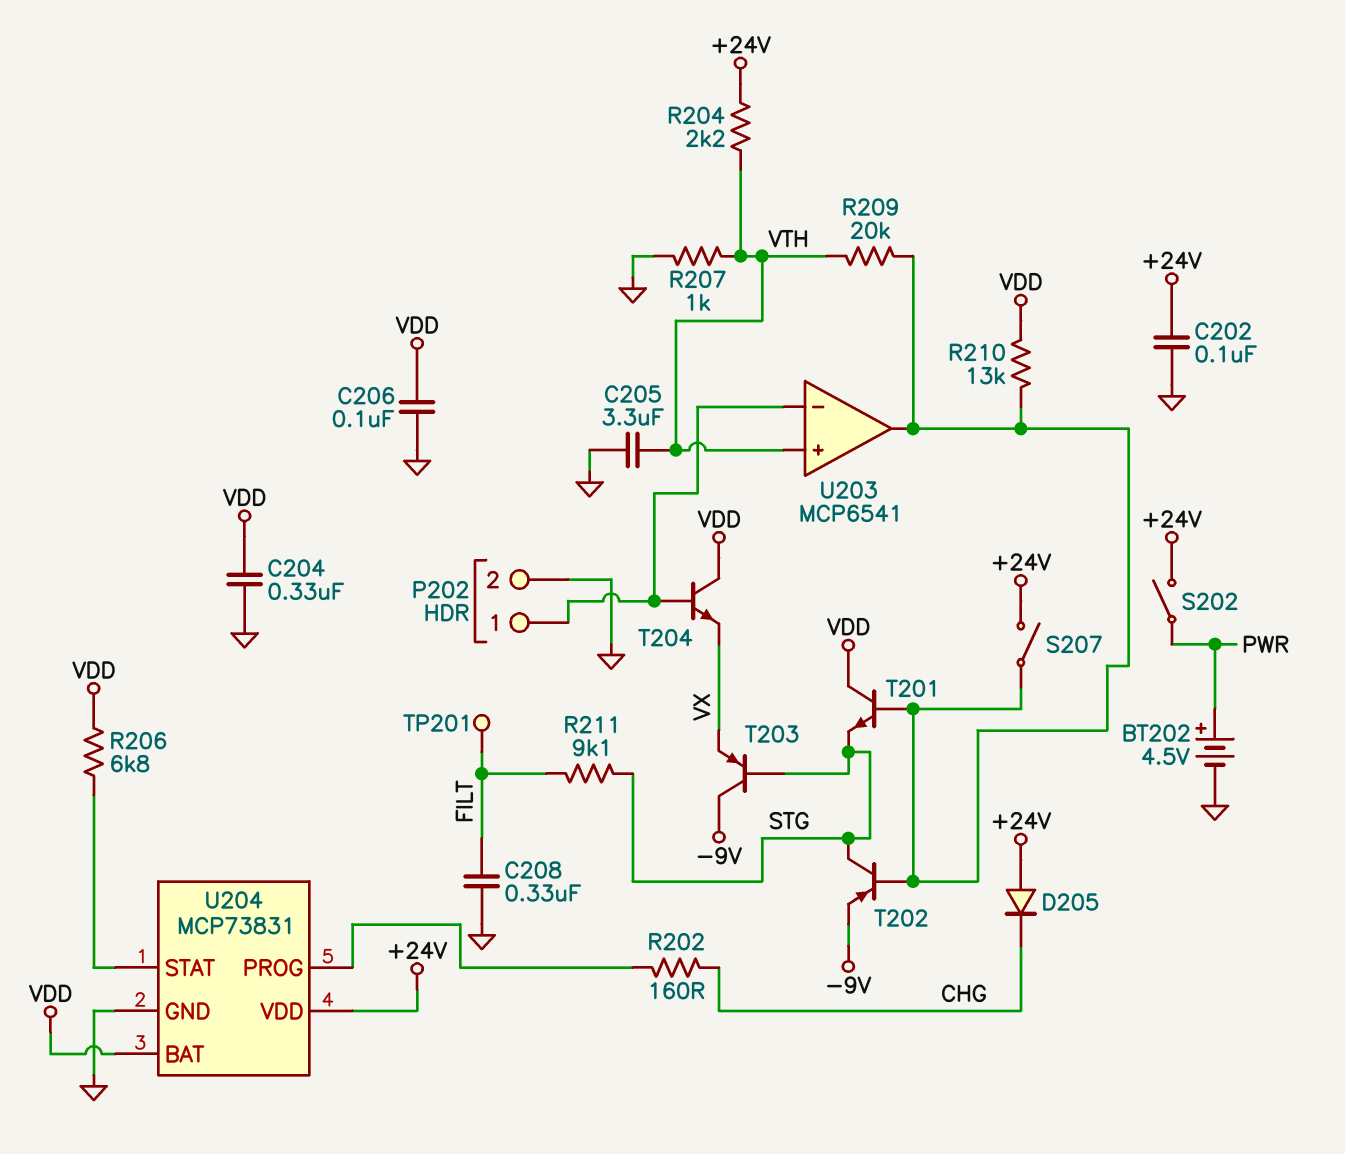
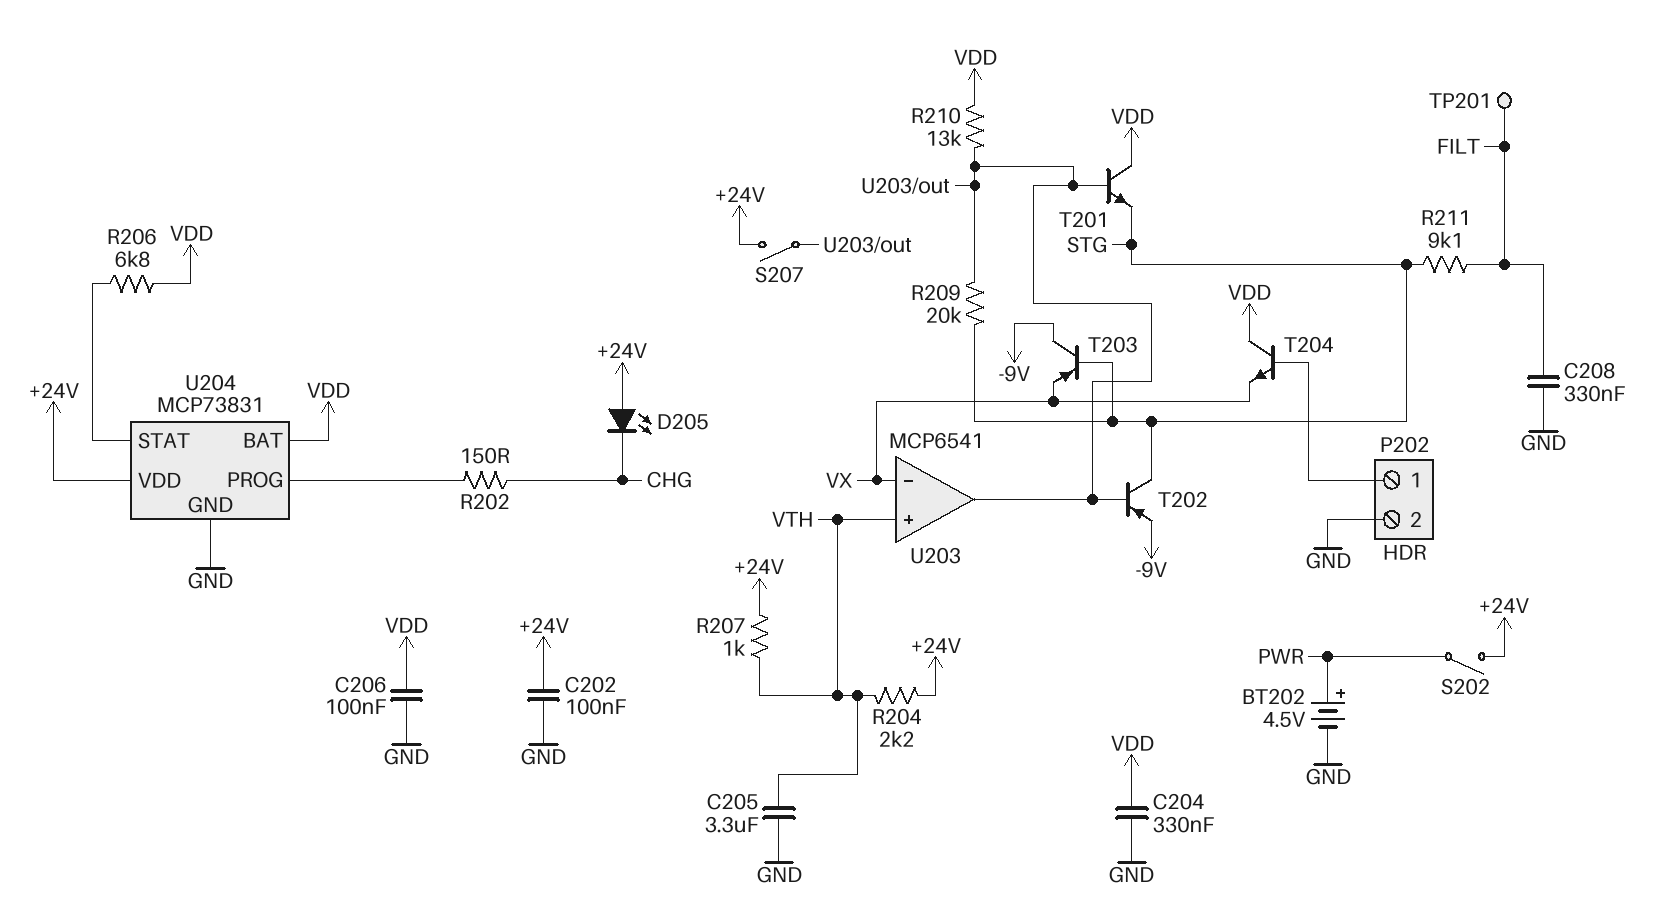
D205: diode (A +24V, K CHG) -> LED (A +24V, K CHG)
R202: 160 (CHG, U204/PROG) -> 150 (CHG, U204/PROG)
R207: 1k (GND, VTH) -> 1k (+24V, VTH)
R209: 20k (U203/out, VTH) -> 20k (STG, U203/out)
U203 pin in-: P202/1 -> VX

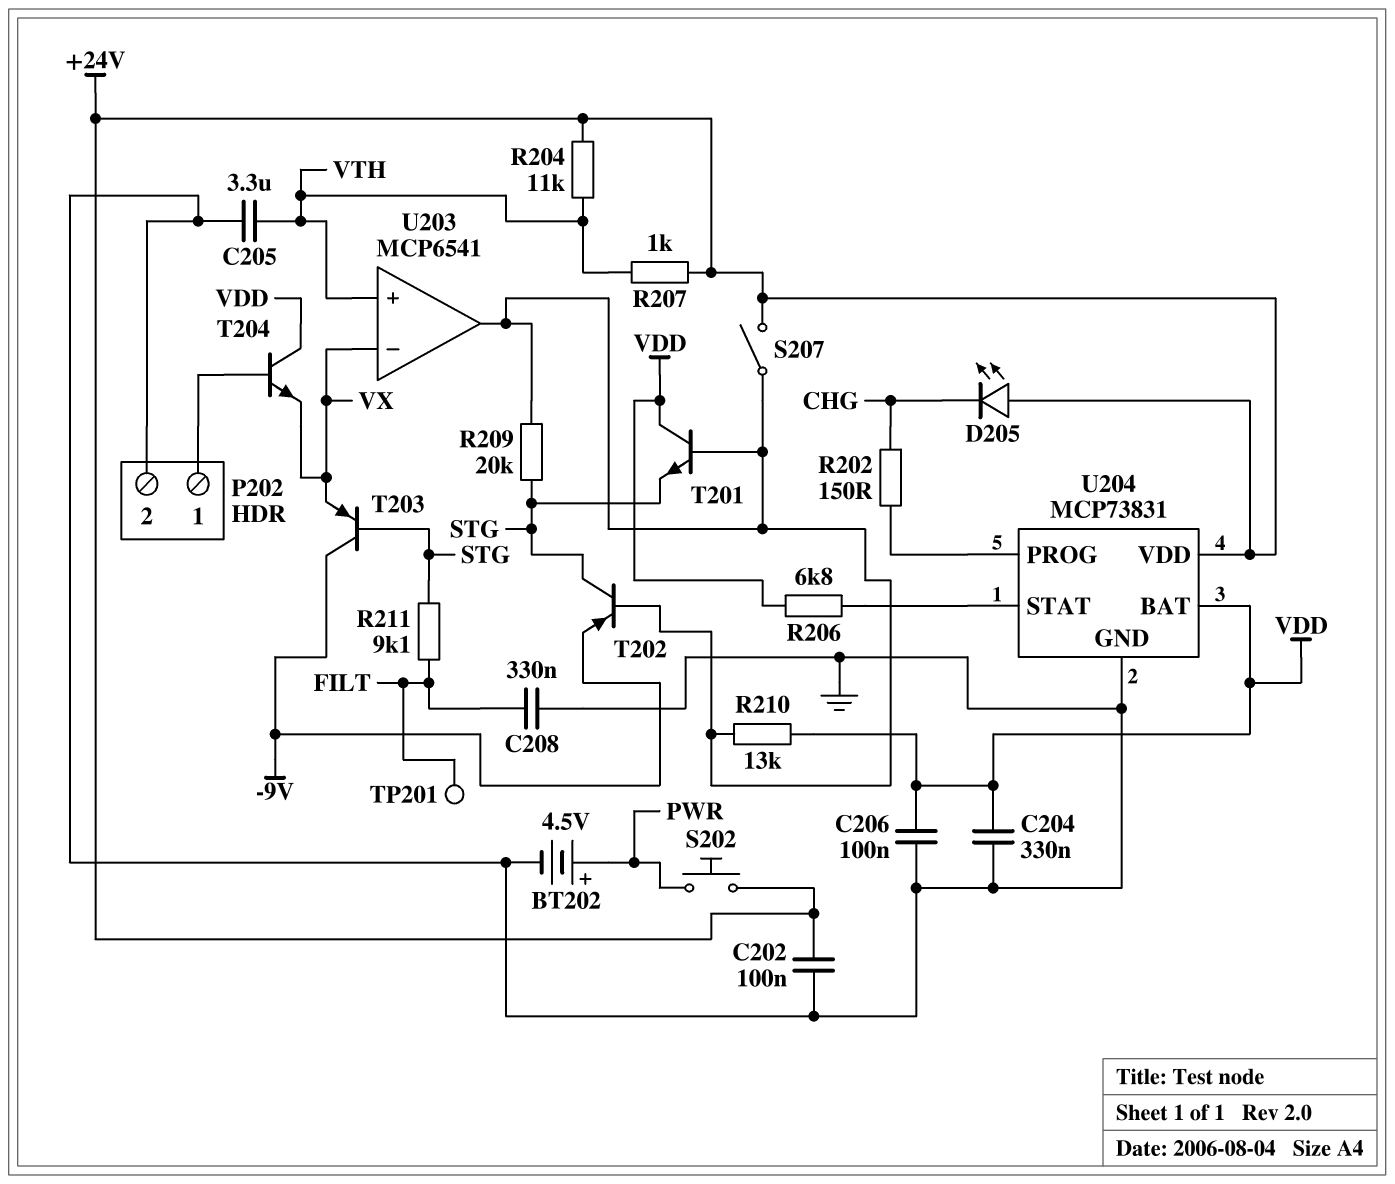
R204: 2.2k (+24V, VTH) -> 11k (+24V, VTH)
S202: switch (+24V, PWR) -> button (+24V, PWR)

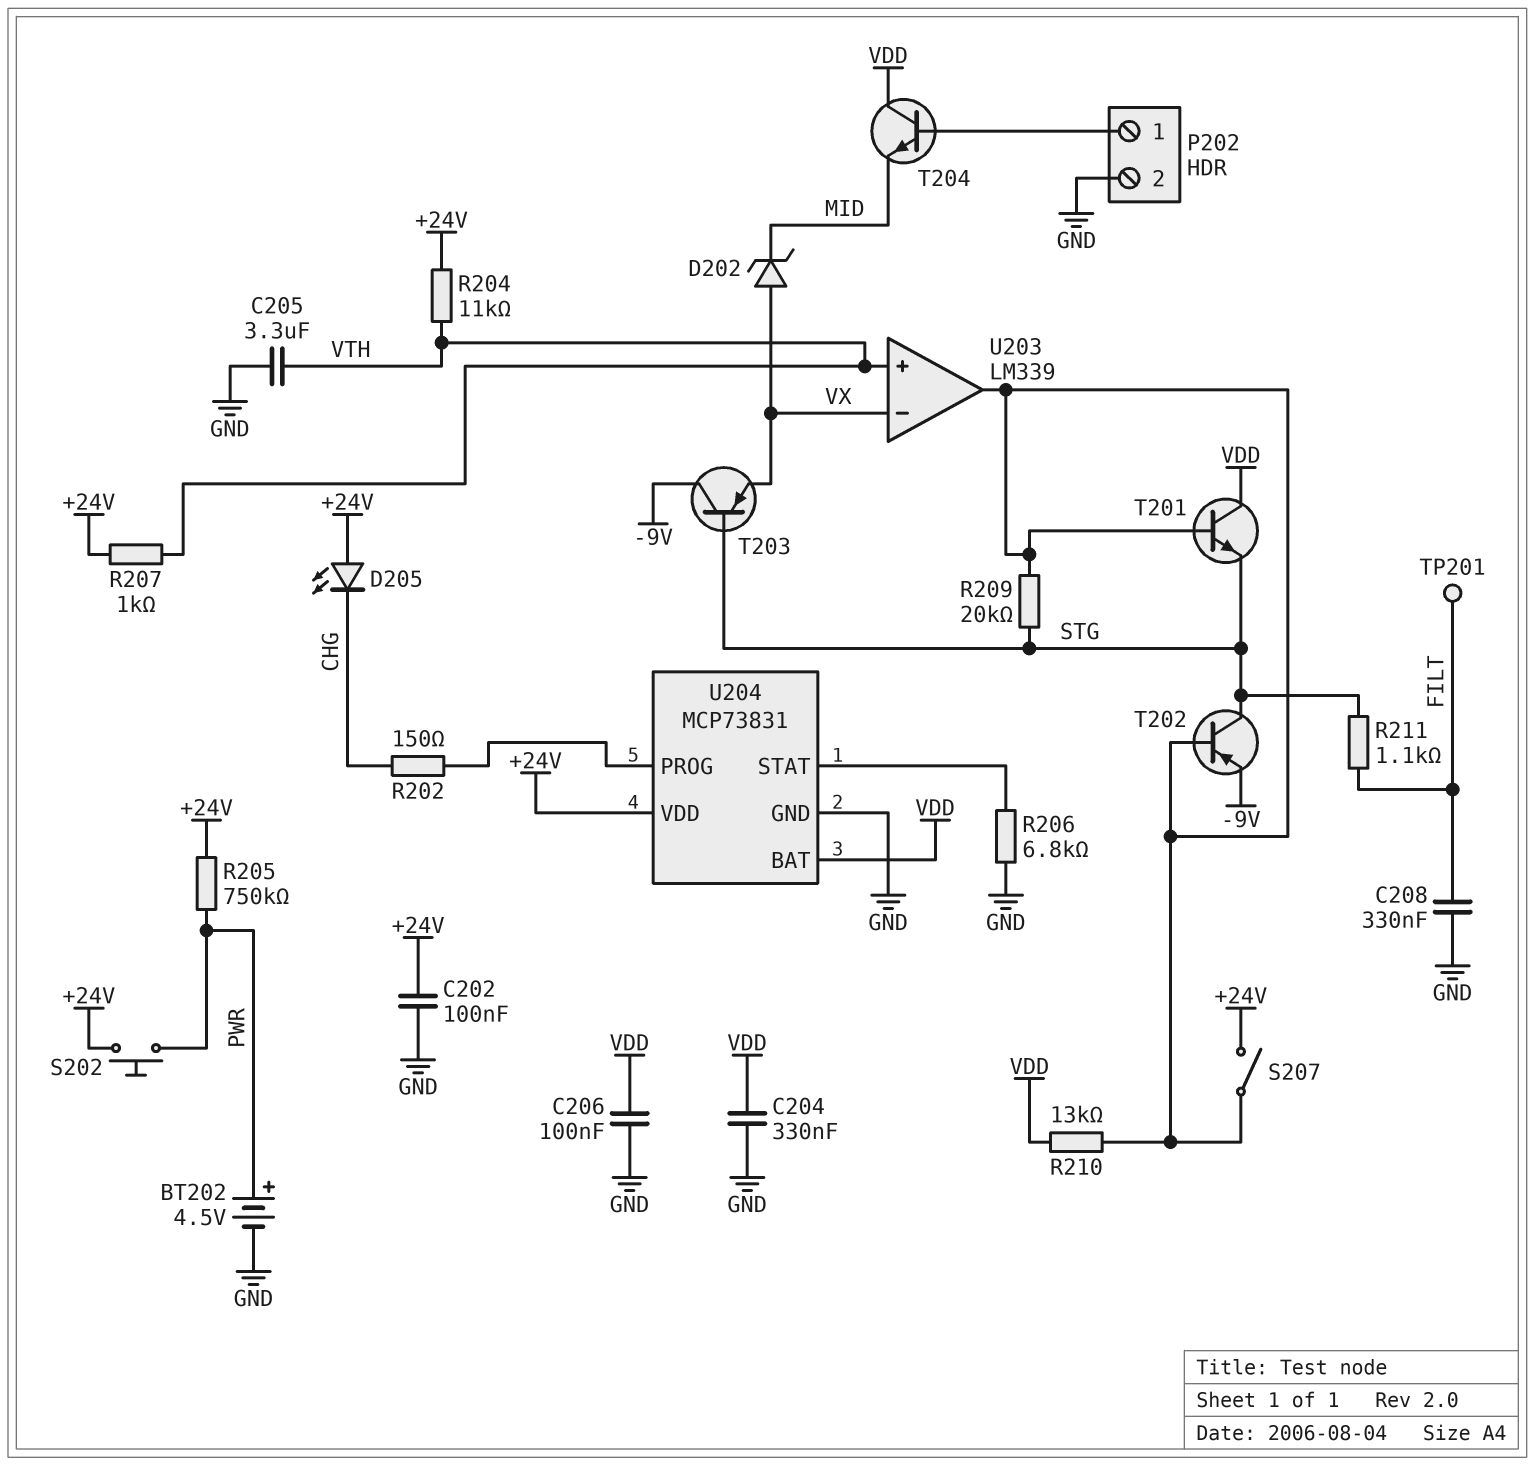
D202: none -> zener (A VX, K MID)
R205: none -> 750k (+24V, PWR)
R206: 6.8k (U204/STAT, VDD) -> 6.8k (GND, U204/STAT)
R211: 9.1k (FILT, STG) -> 1.1k (FILT, STG)
T204: NPN (B P202/1, C VDD, E VX) -> NPN (B P202/1, C VDD, E MID)
U203: MCP6541 -> LM339

